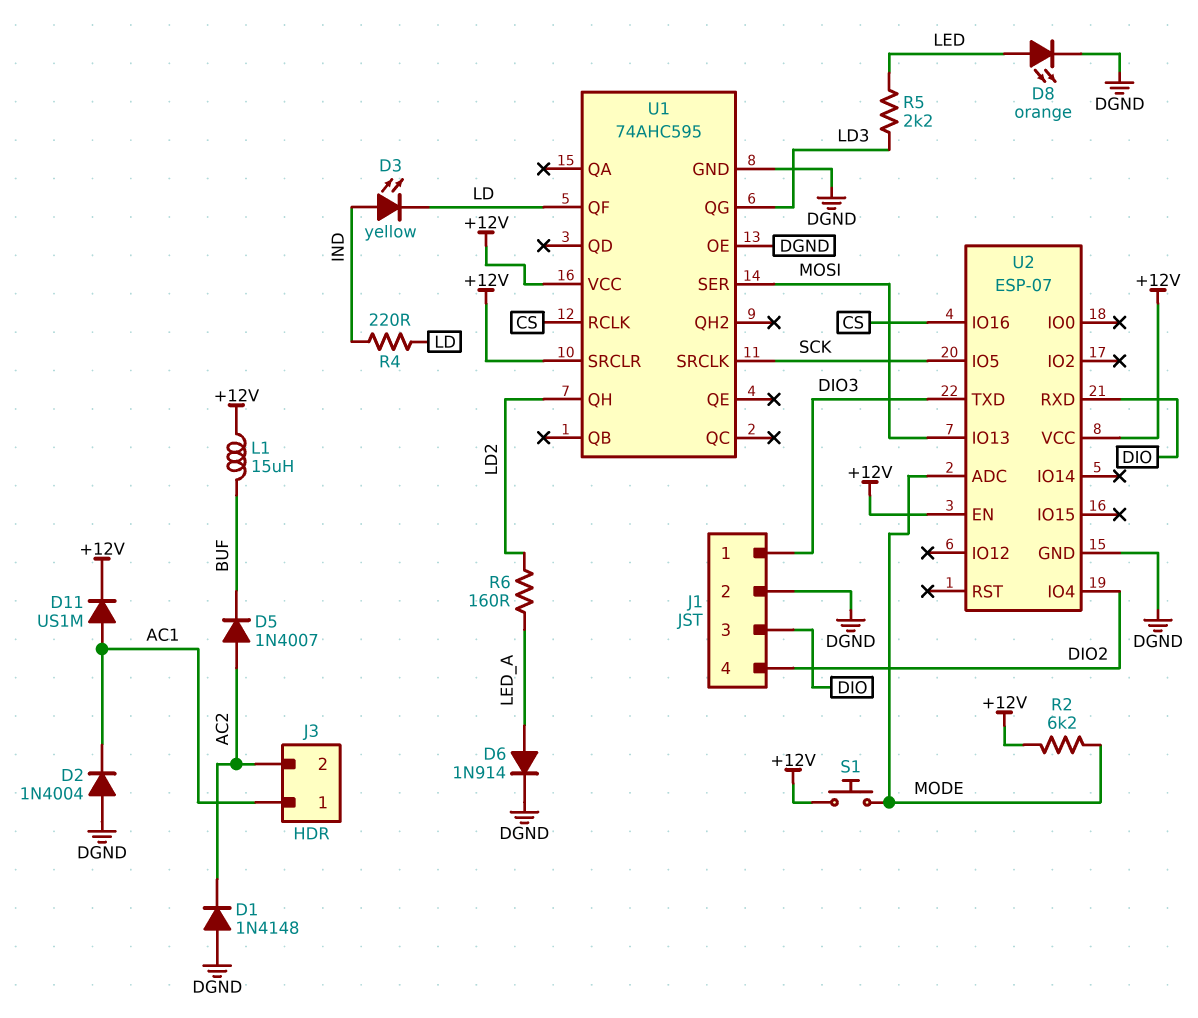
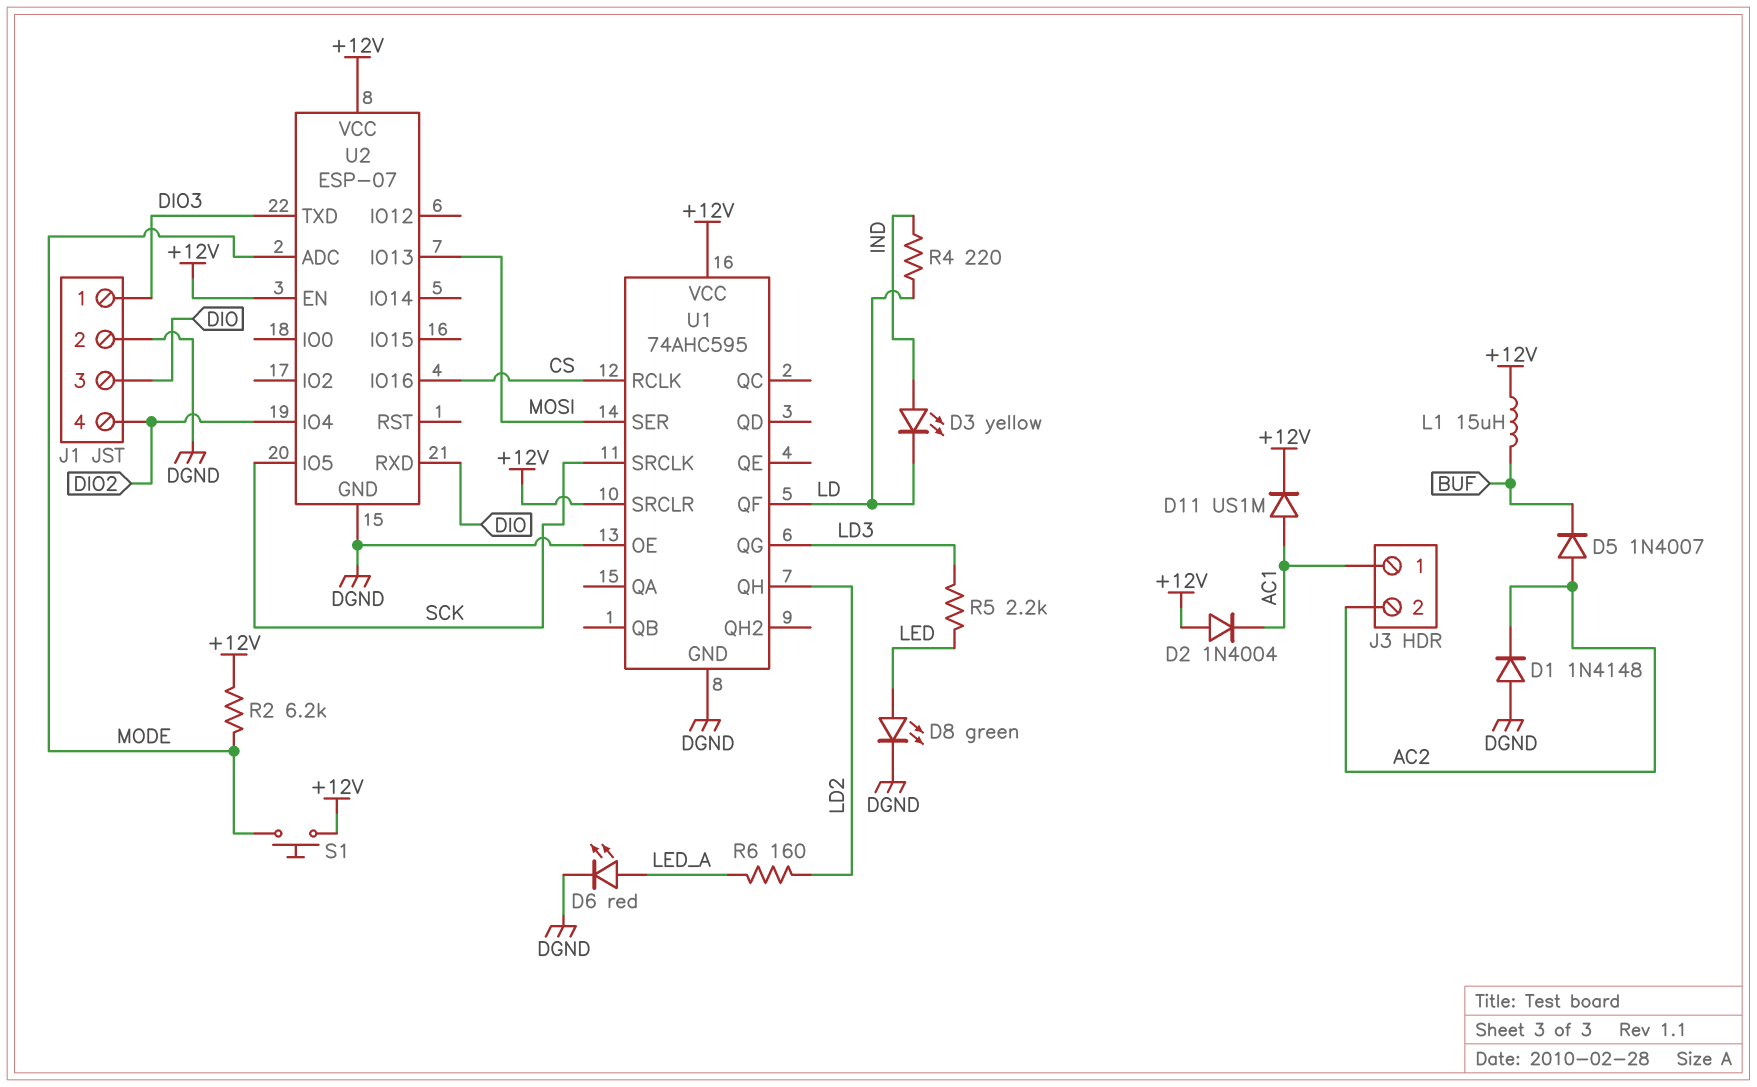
D2: diode 1N4004 (A DGND, K AC1) -> diode 1N4004 (A +12V, K AC1)
D6: diode 1N914 (A LED_A, K DGND) -> LED red (A LED_A, K DGND)
D8: LED orange (A LED, K DGND) -> LED green (A LED, K DGND)

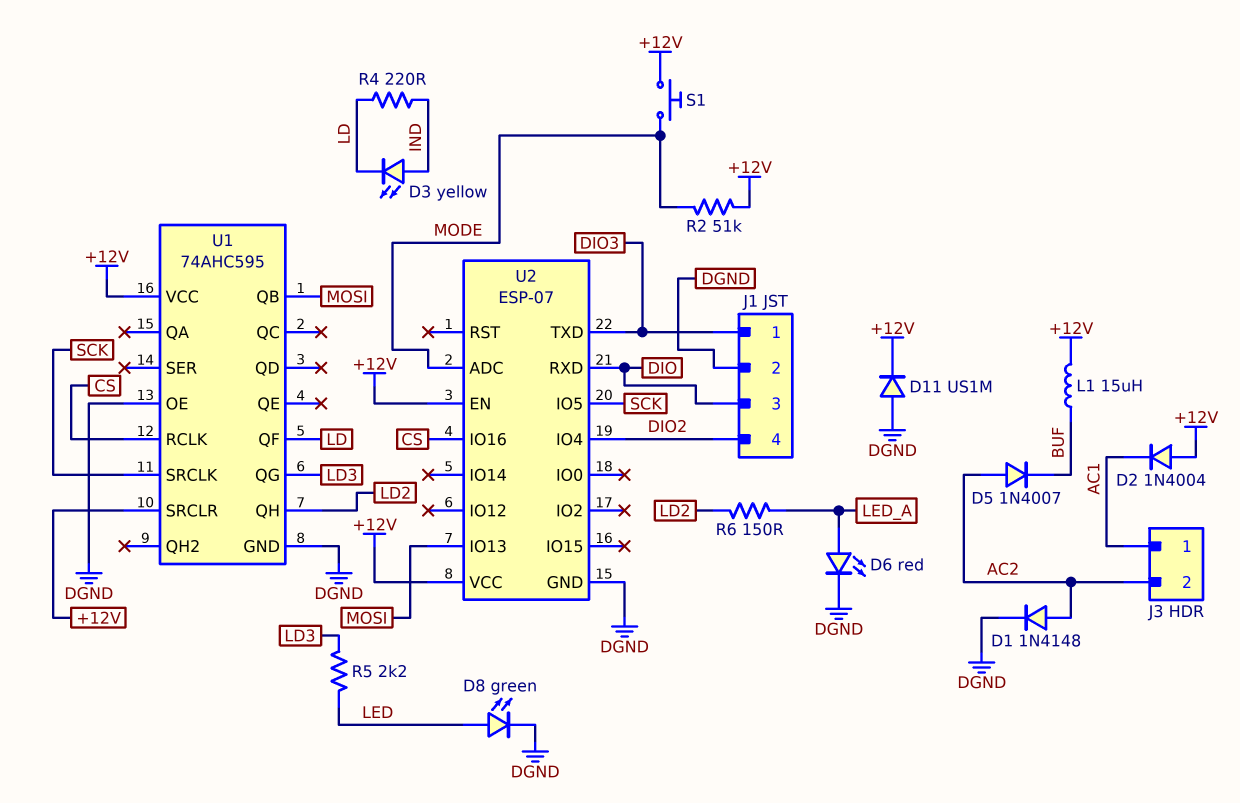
D1: diode 1N4148 (A DGND, K AC2) -> diode 1N4148 (A AC2, K DGND)
D11: diode US1M (A AC1, K +12V) -> diode US1M (A DGND, K +12V)
R2: 6.2k (+12V, MODE) -> 51k (+12V, MODE)
R6: 160 (LD2, LED_A) -> 150 (LD2, LED_A)
U1 pin QB: none -> MOSI
U1 pin SER: MOSI -> none

